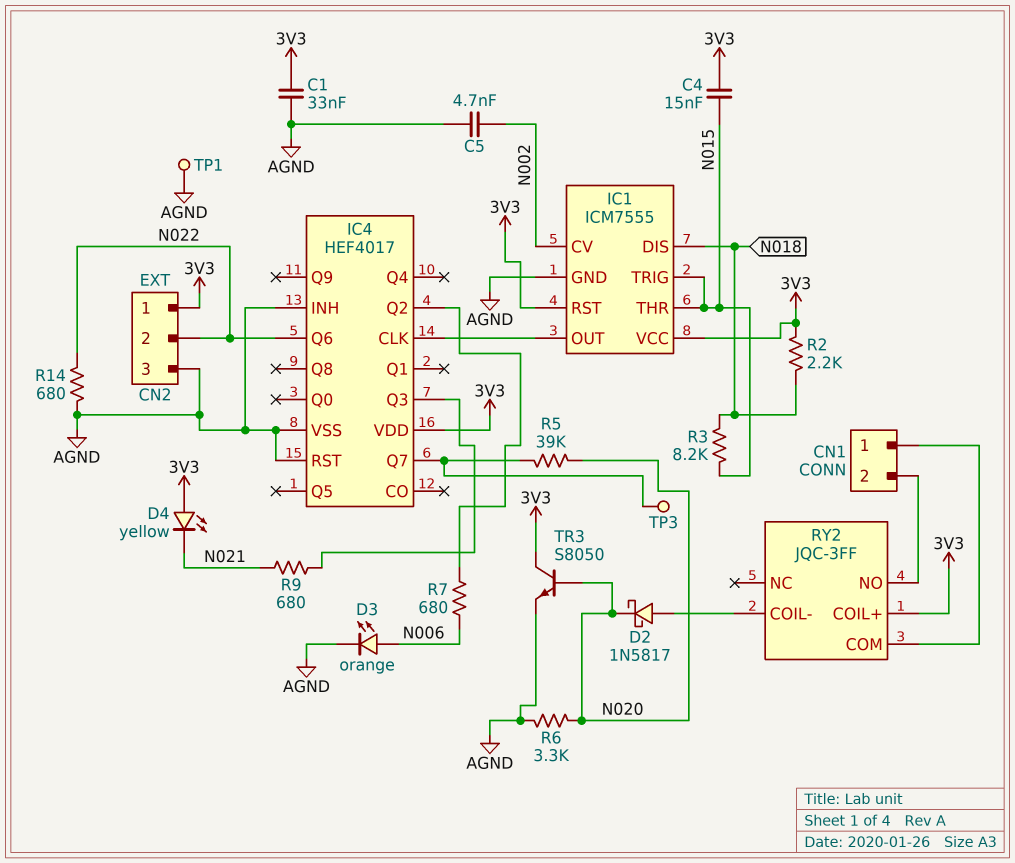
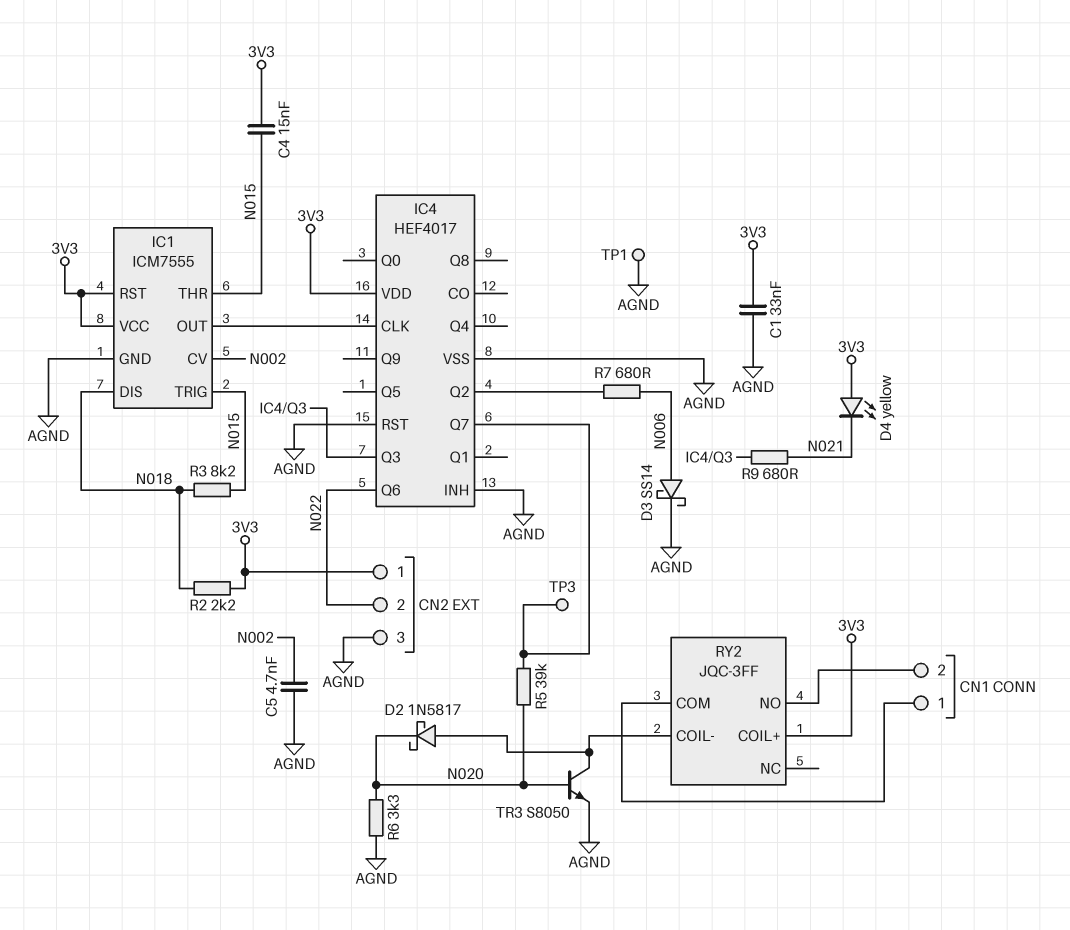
D3: LED orange (A N006, K AGND) -> schottky SS14 (A N006, K AGND)
R14: 680 (AGND, N022) -> none
TR3: NPN S8050 (B N020, C 3V3, E AGND) -> NPN S8050 (B N020, C RY2/COIL-, E AGND)

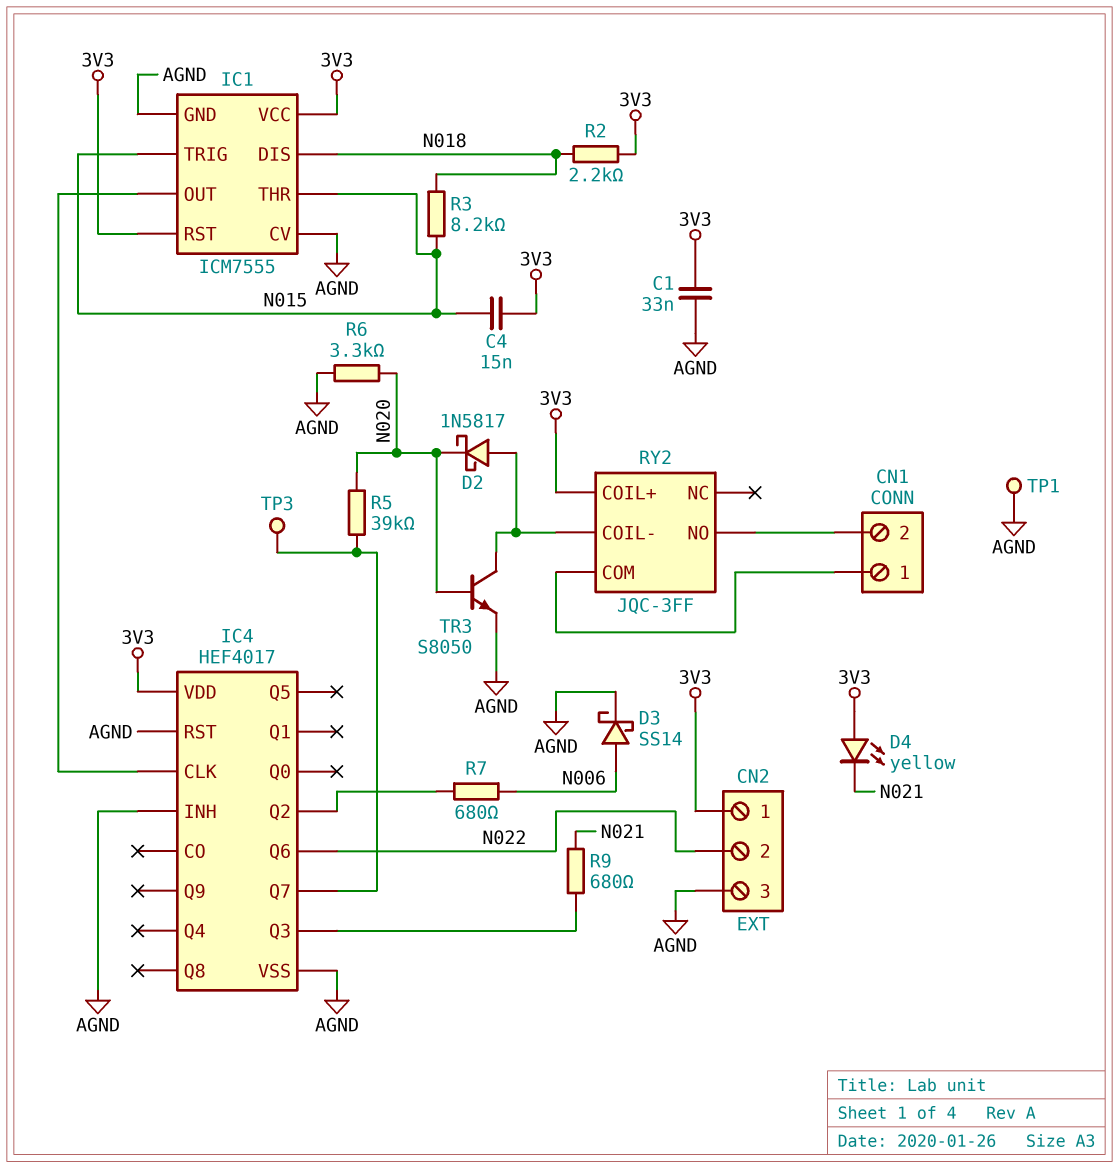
C5: 4.7nF (AGND, N002) -> none
IC1 pin CV: N002 -> AGND

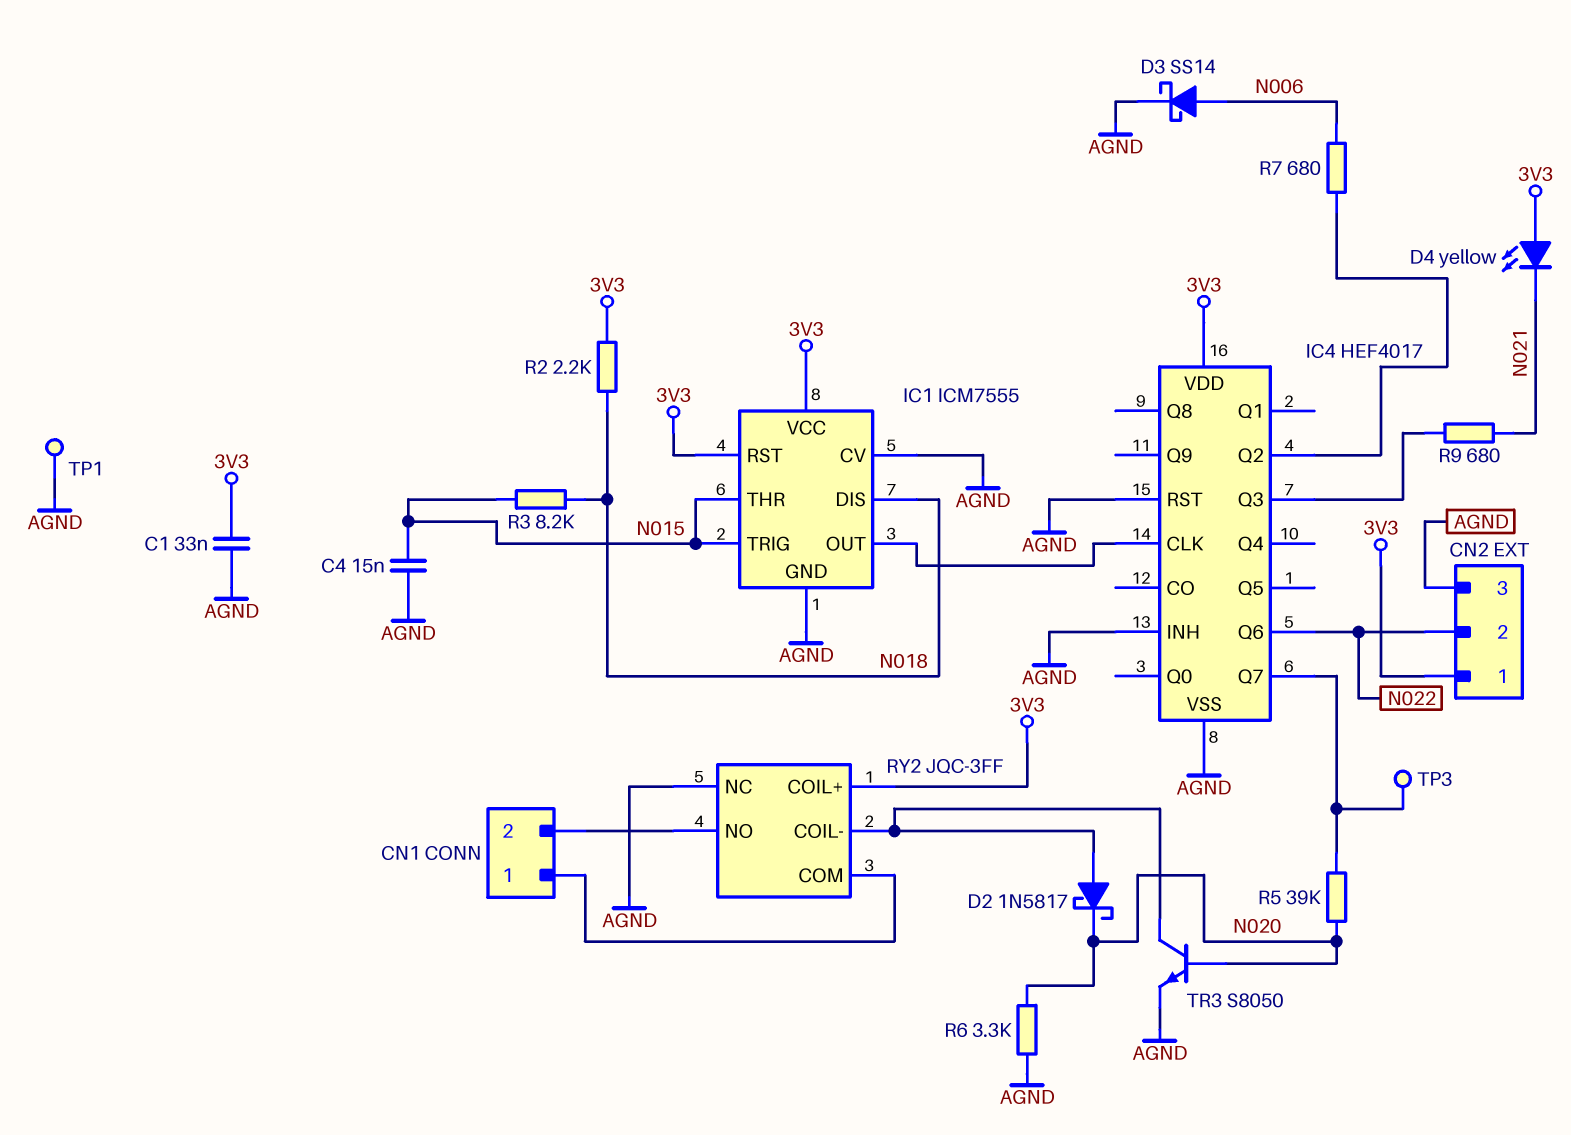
C4: 15nF (3V3, N015) -> 15nF (AGND, N015)
RY2 pin NC: none -> AGND

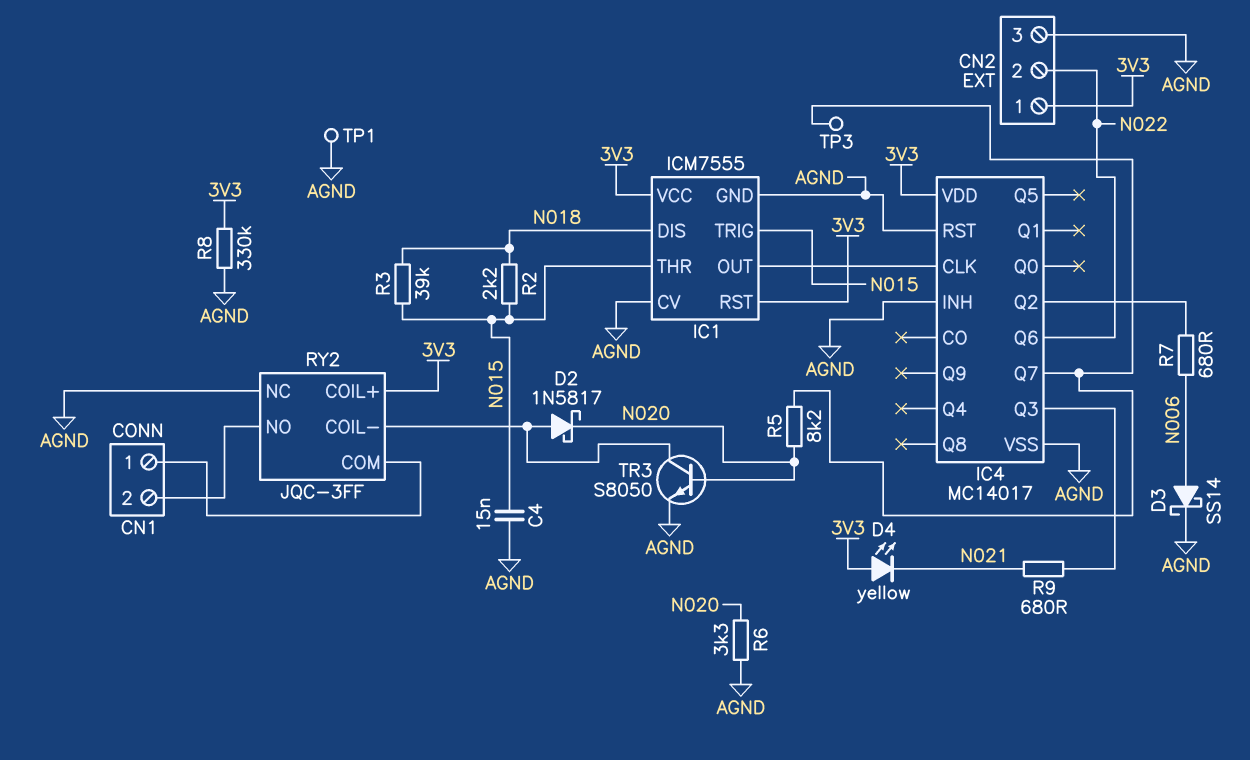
C1: 33nF (3V3, AGND) -> none
IC4: HEF4017 -> MC14017
R2: 2.2k (3V3, N018) -> 2.2k (N015, N018)
R3: 8.2k (N015, N018) -> 39k (N015, N018)
R5: 39k (IC4/Q7, N020) -> 8.2k (IC4/Q7, N020)
R8: none -> 330k (3V3, AGND)

